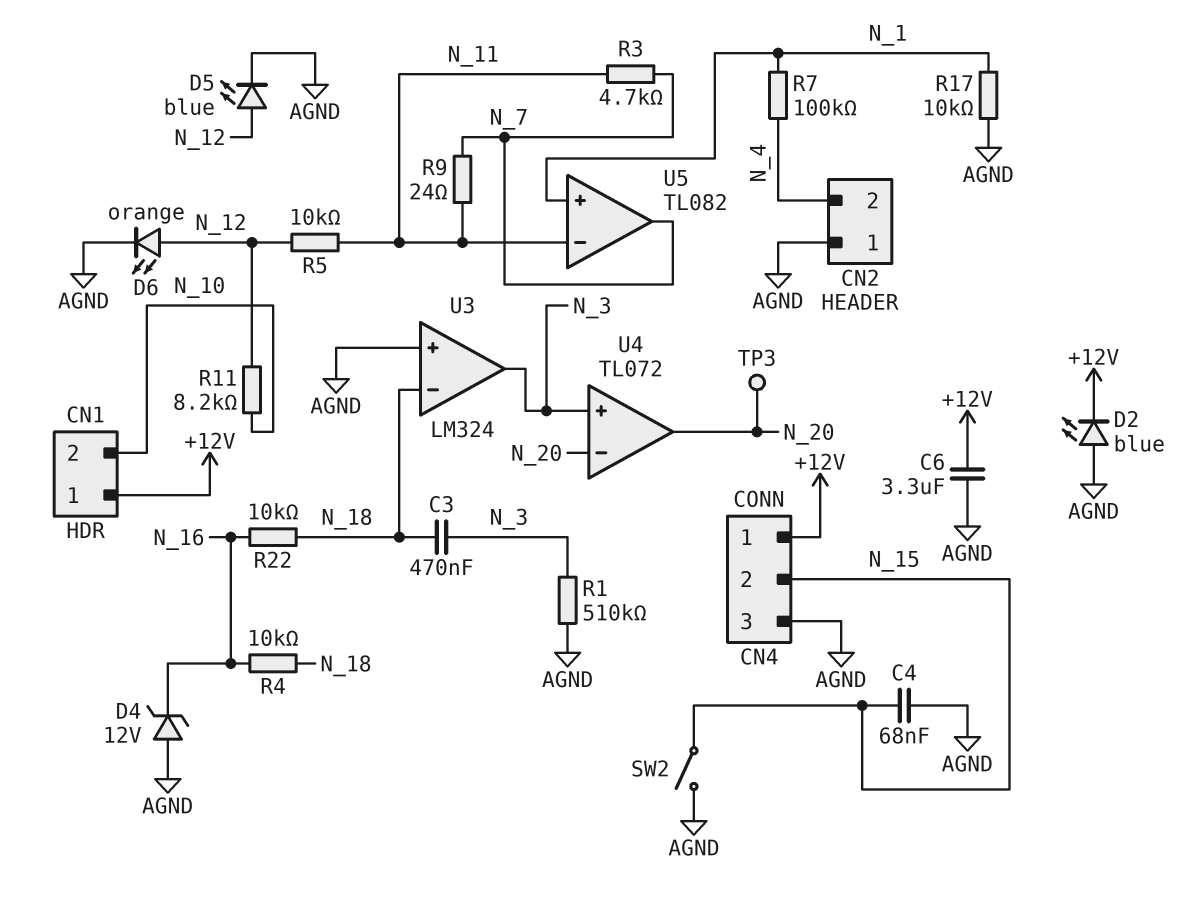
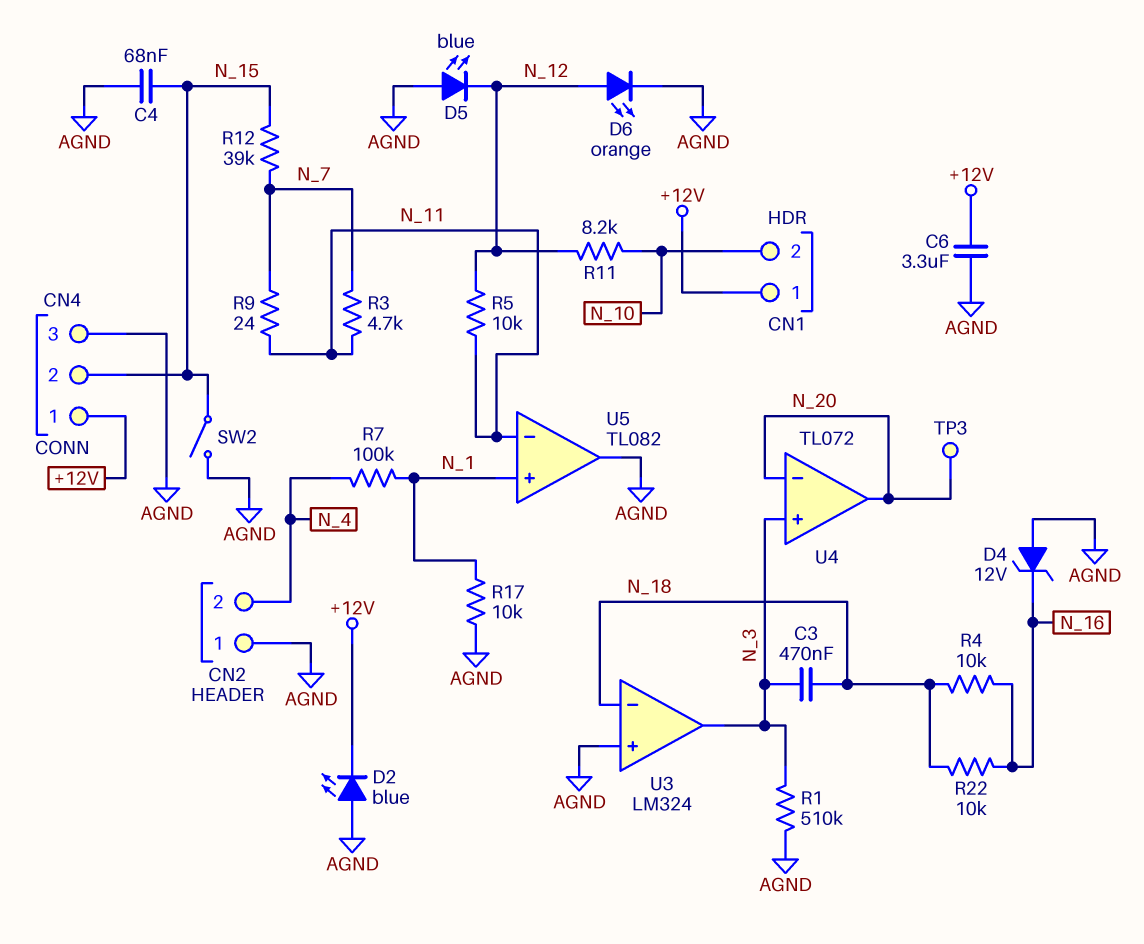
D5: LED blue (A N_12, K AGND) -> LED blue (A AGND, K N_12)
R12: none -> 39k (N_7, N_15)
U5 pin out: N_7 -> AGND

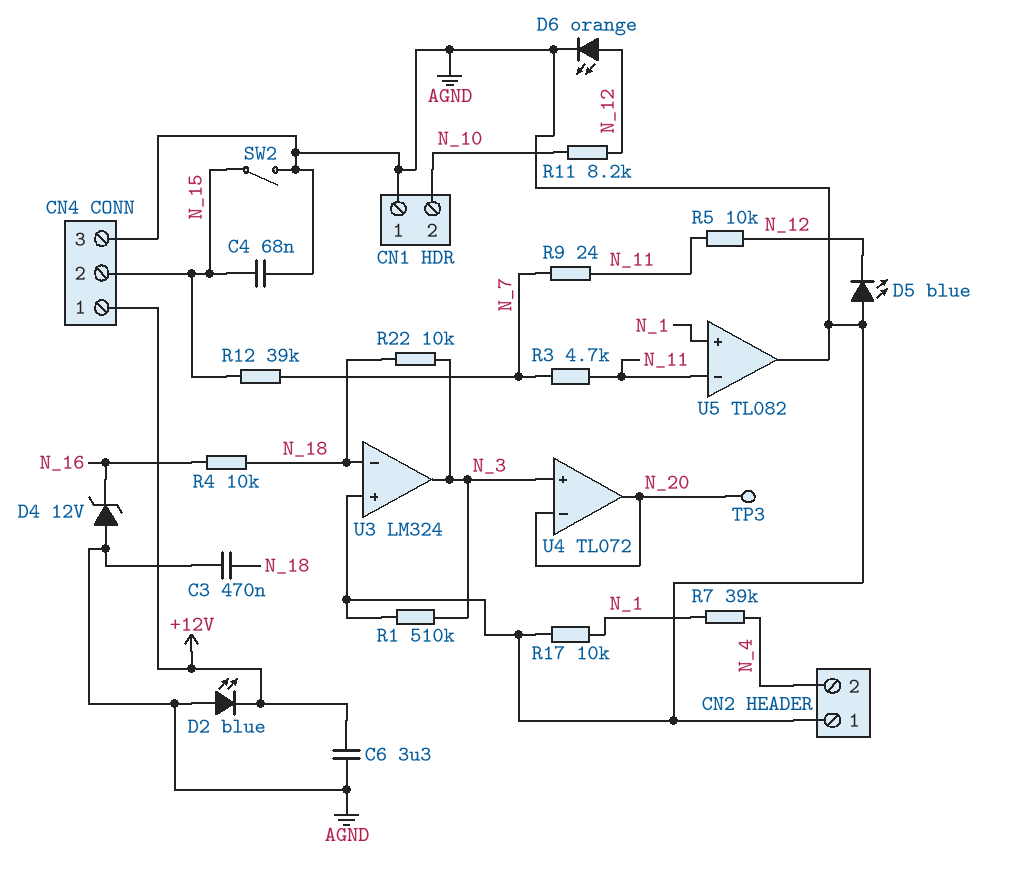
C3: 470nF (N_3, N_18) -> 470nF (AGND, N_18)
CN1 pin 1: +12V -> AGND
R7: 100k (N_1, N_4) -> 39k (N_1, N_4)
R22: 10k (N_16, N_18) -> 10k (N_3, N_18)

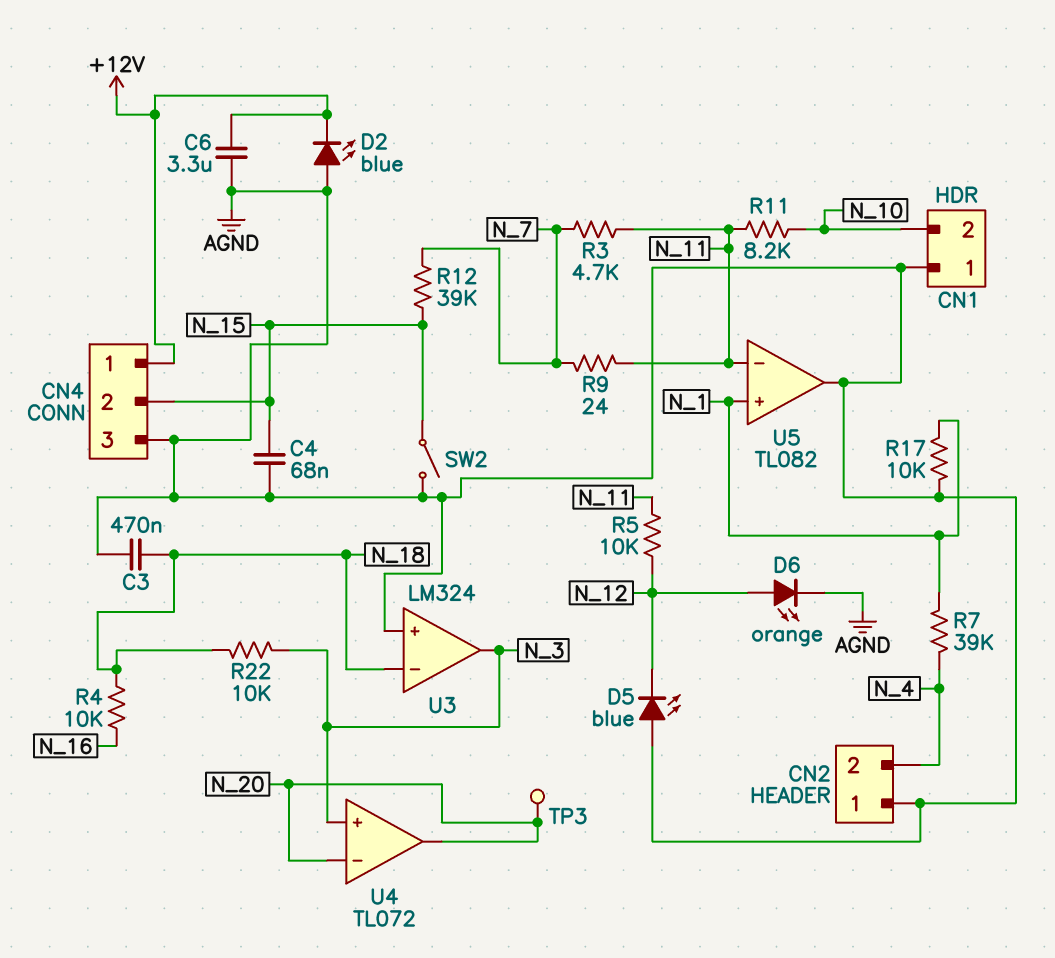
D4: zener 12V (A AGND, K N_16) -> none
R1: 510k (AGND, N_3) -> none
R11: 8.2k (N_10, N_12) -> 8.2k (N_10, N_11)

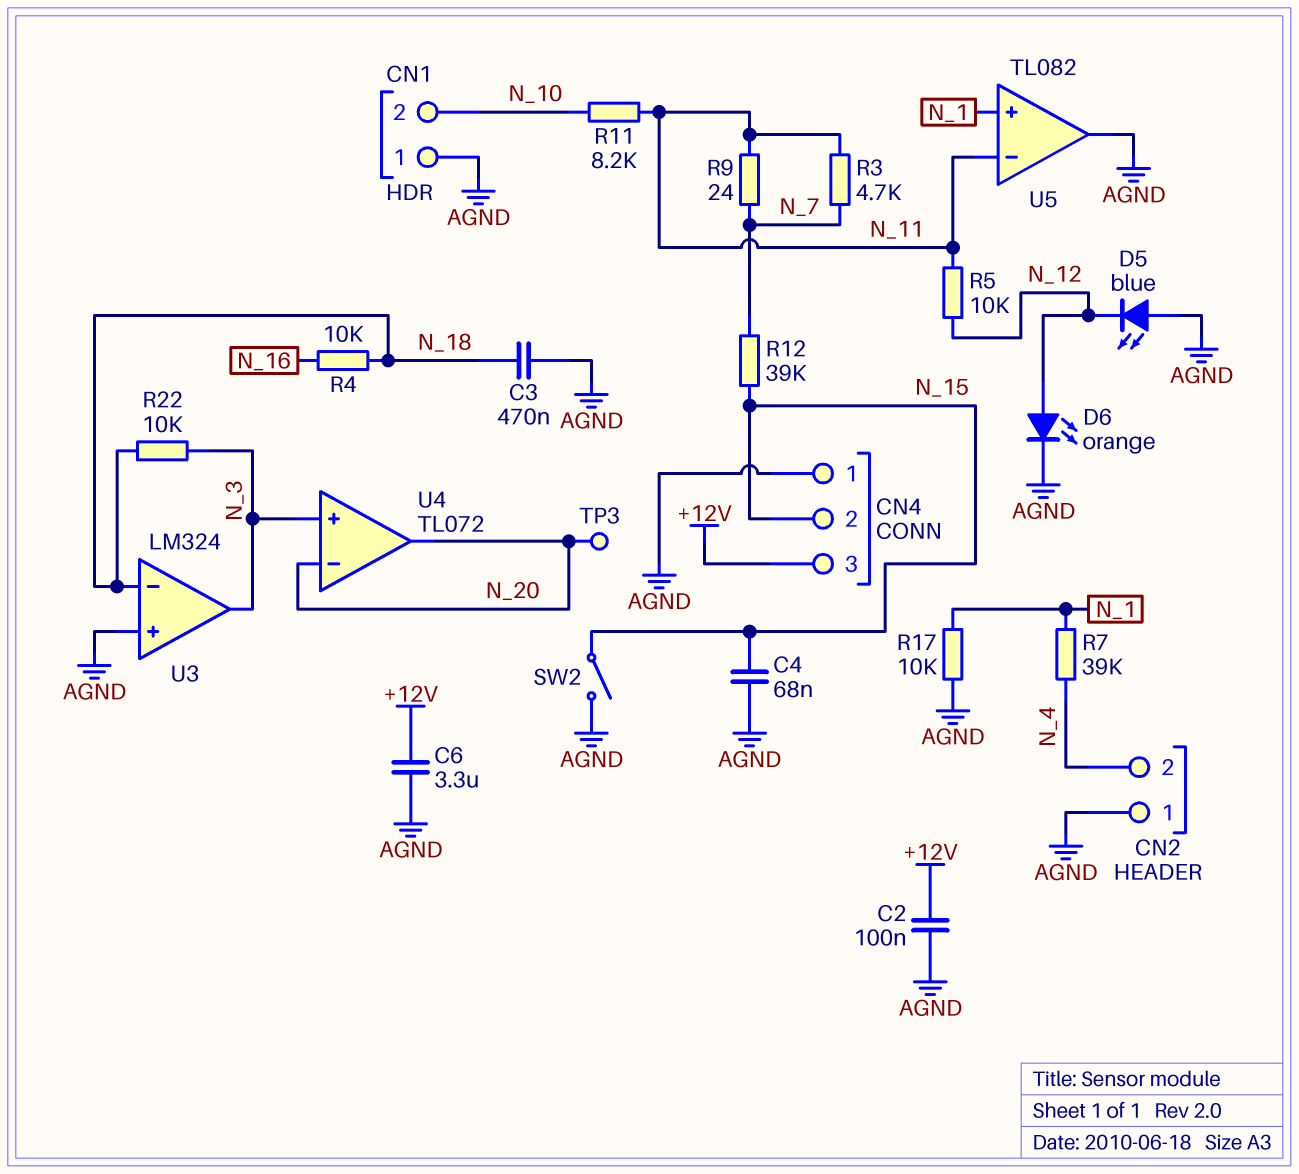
C2: none -> 100nF (+12V, AGND)
CN4 pin 1: +12V -> AGND
CN4 pin 3: AGND -> +12V
D2: LED blue (A AGND, K +12V) -> none

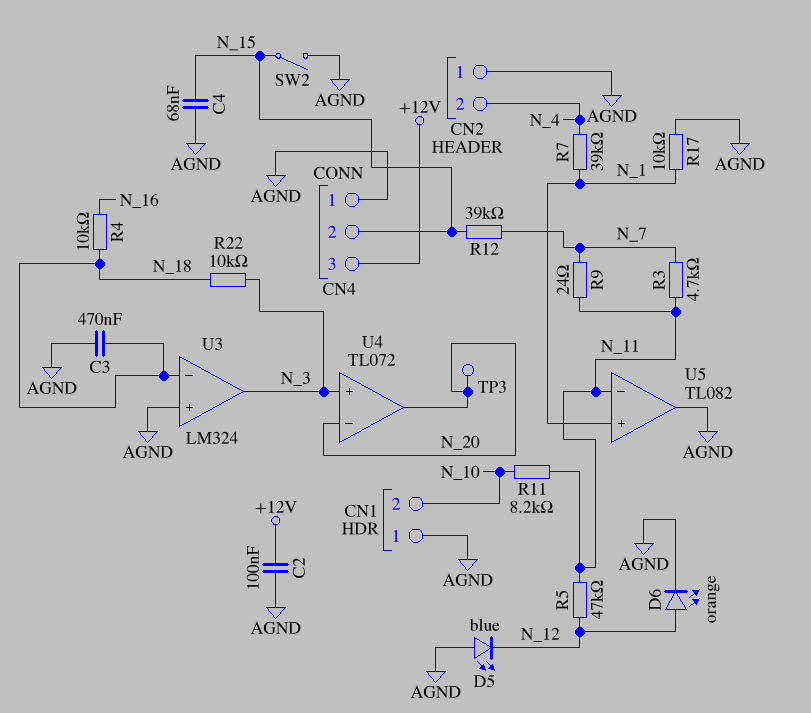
C6: 3.3uF (+12V, AGND) -> none
R5: 10k (N_11, N_12) -> 47k (N_11, N_12)

